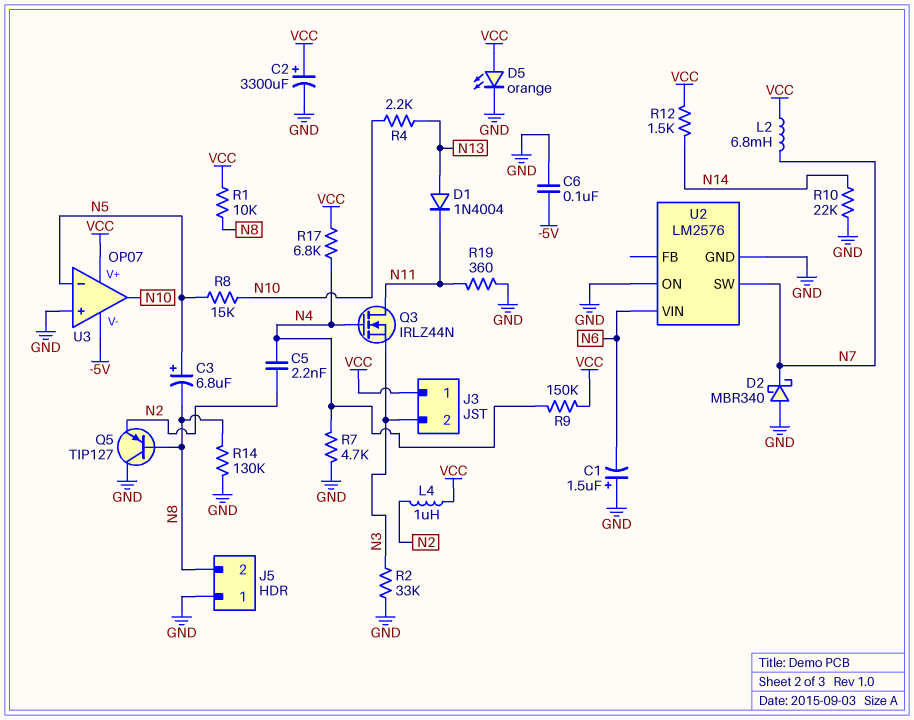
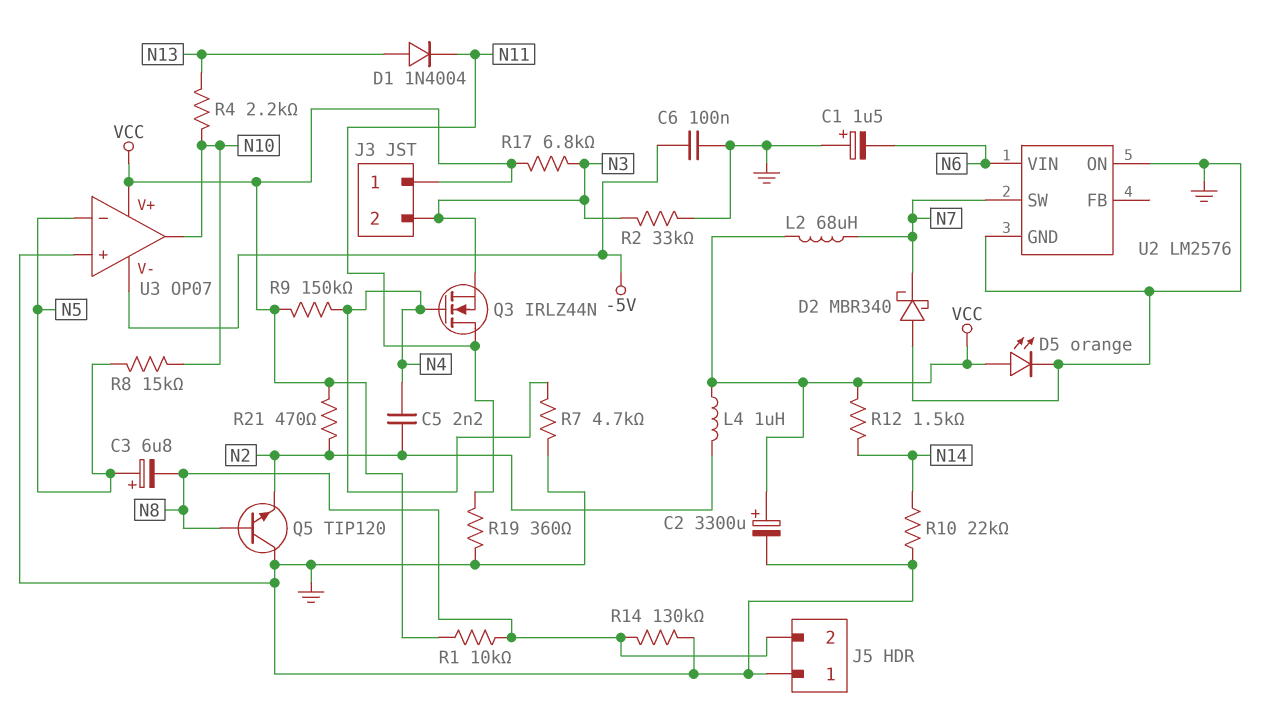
L2: 6.8mH (N7, VCC) -> 68uH (N7, VCC)
Q5: PNP TIP127 (B N8, C GND, E N2) -> NPN TIP120 (B N8, C GND, E N2)
R17: 6.8k (N4, VCC) -> 6.8k (N3, VCC)
R21: none -> 470 (N2, VCC)

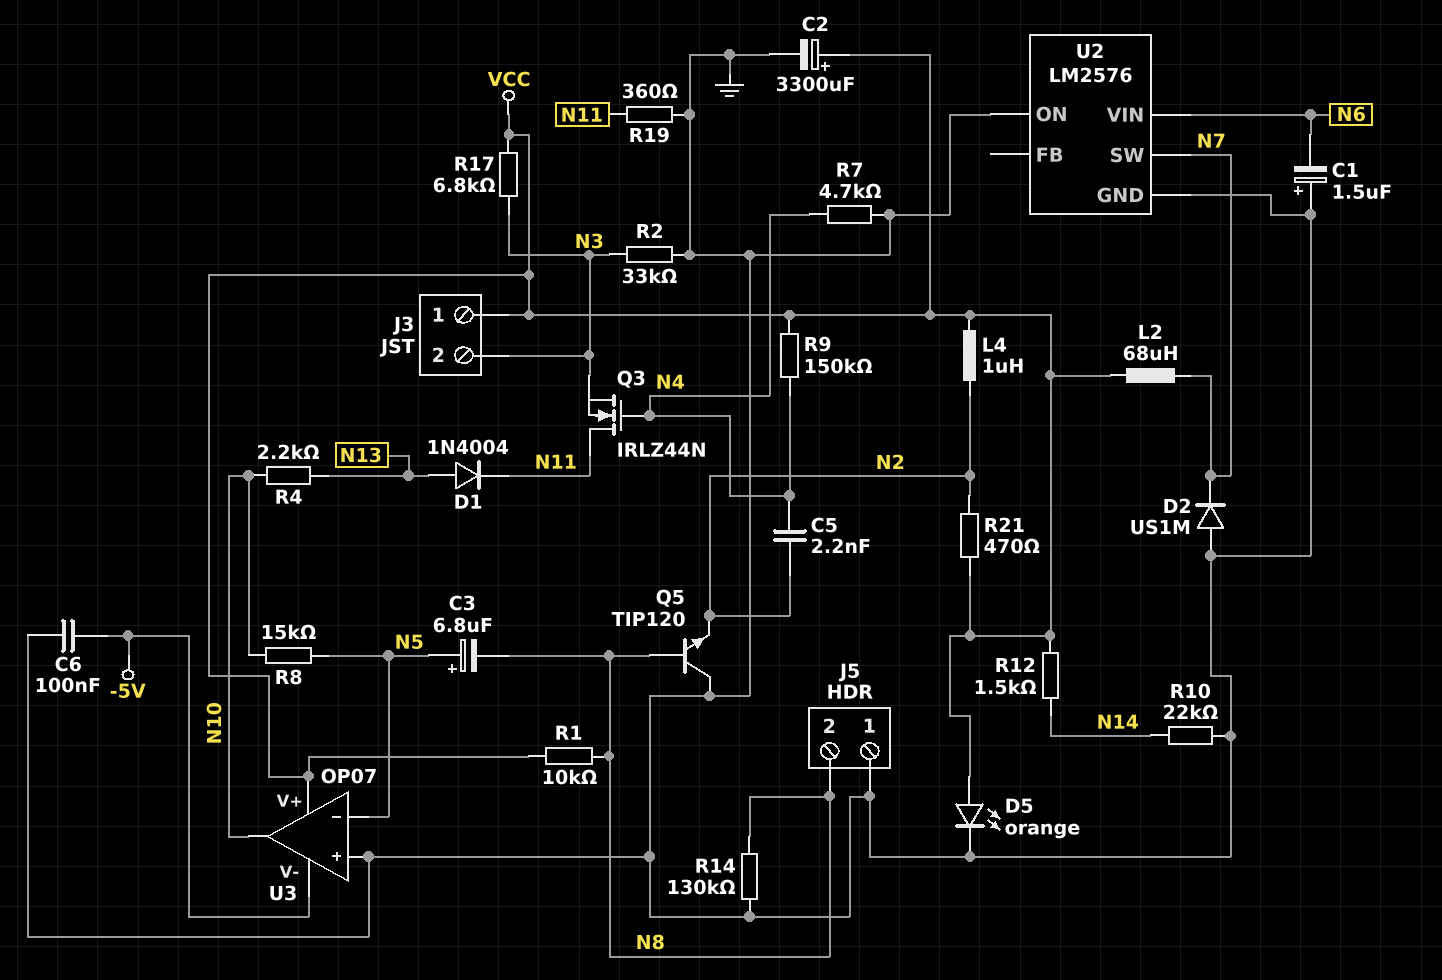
D2: schottky MBR340 (A GND, K N7) -> diode US1M (A GND, K N7)

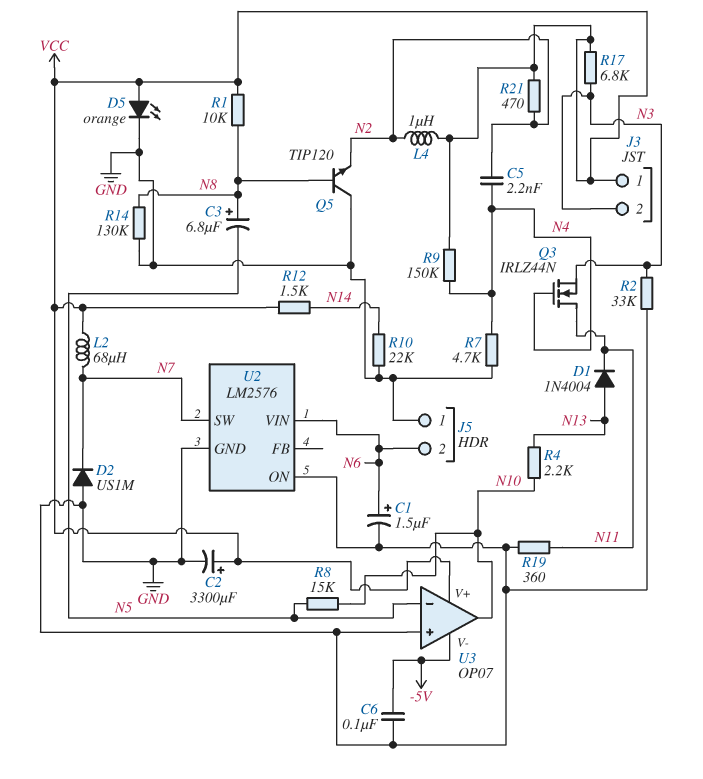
C1: 1.5uF (plus GND, minus N6) -> 1.5uF (plus N6, minus GND)
C3: 6.8uF (plus N5, minus N8) -> 6.8uF (plus N8, minus N5)
J5 pin 2: N8 -> N6

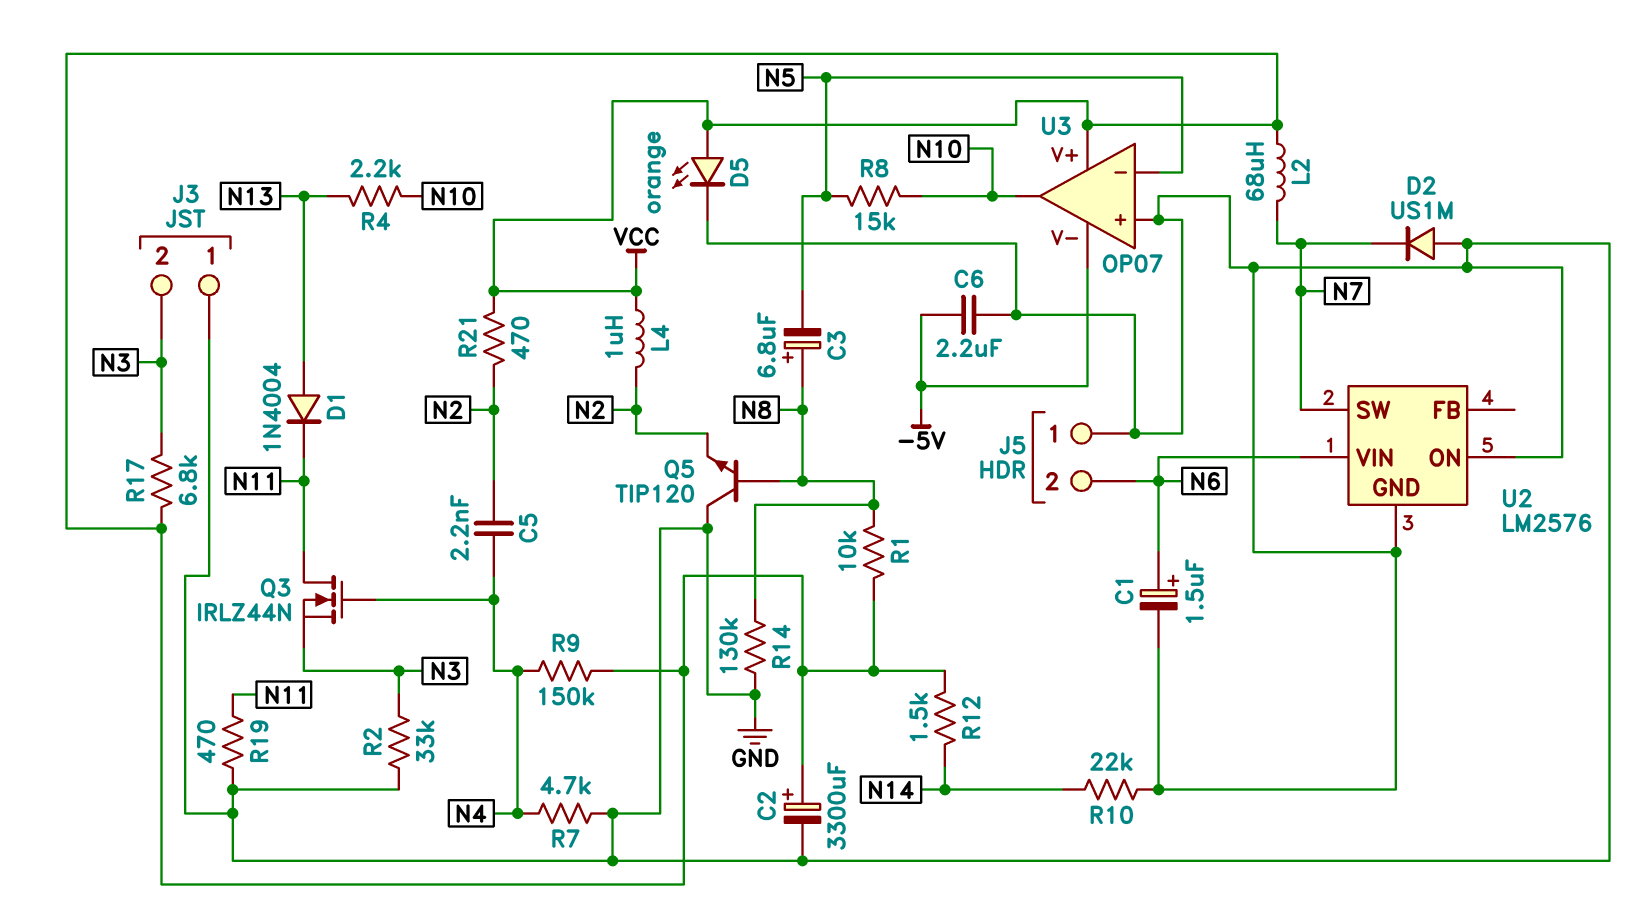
C6: 100nF (-5V, GND) -> 2.2uF (-5V, GND)
J3 pin 1: VCC -> GND
R19: 360 (GND, N11) -> 470 (GND, N11)

